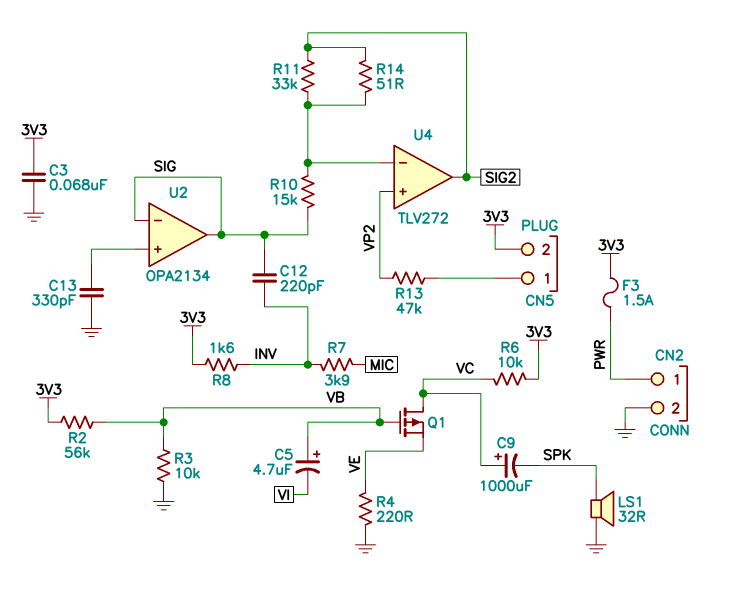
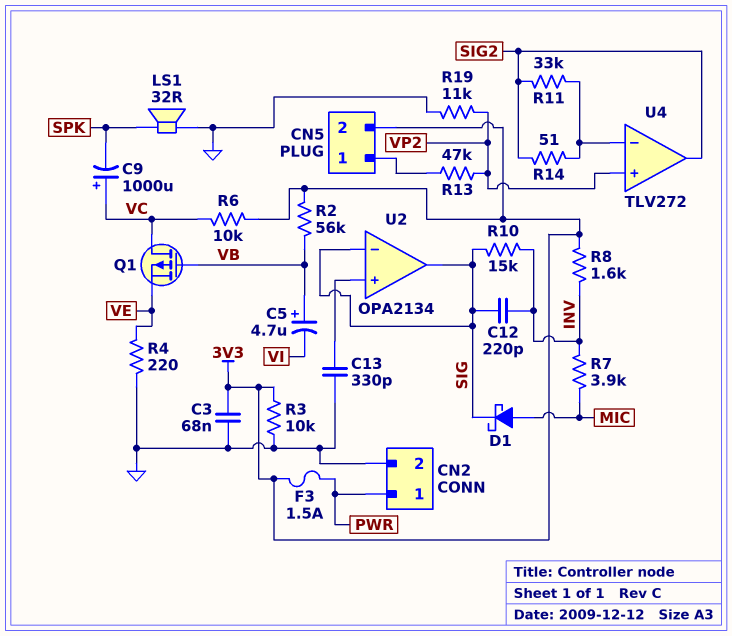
D1: none -> schottky (A MIC, K SIG)
R3: 10k (GND, VB) -> 10k (3V3, GND)
R10: 15k (SIG, U4/in-) -> 15k (INV, SIG)
R19: none -> 11k (GND, VP2)

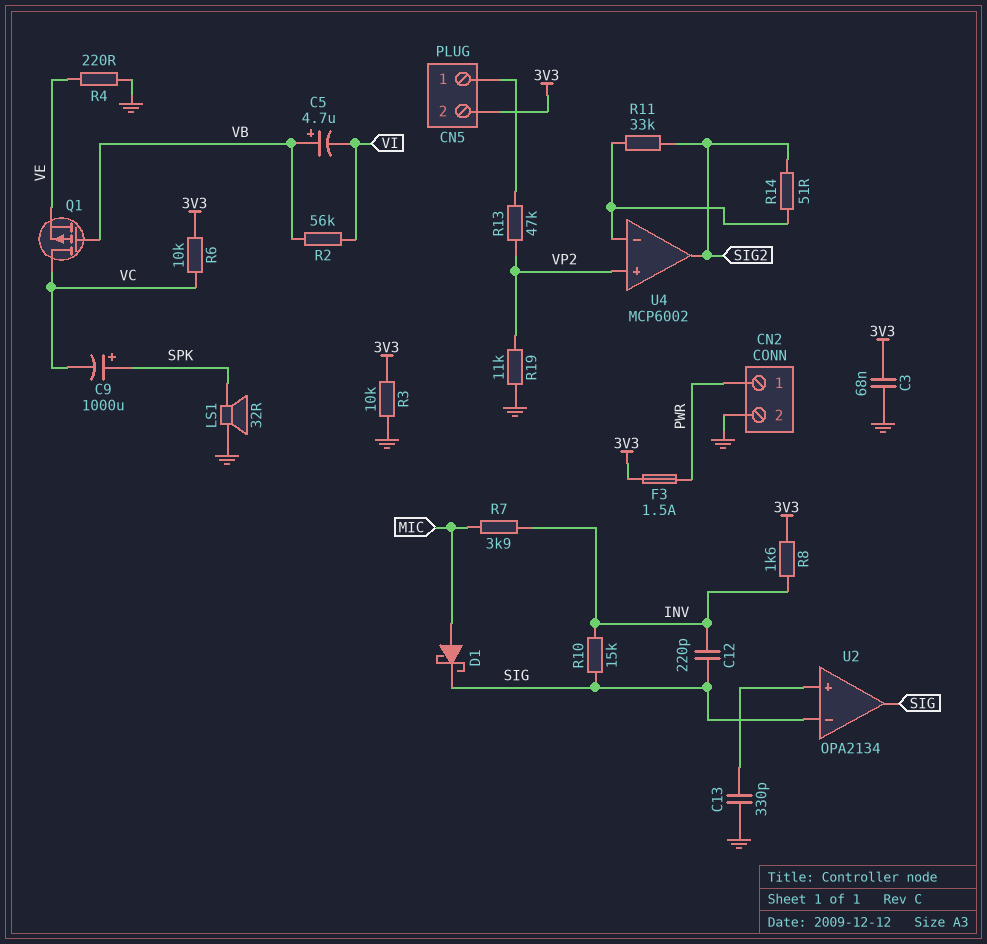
C9: 1000uF (plus VC, minus SPK) -> 1000uF (plus SPK, minus VC)
R2: 56k (3V3, VB) -> 56k (VB, VI)
U4: TLV272 -> MCP6002

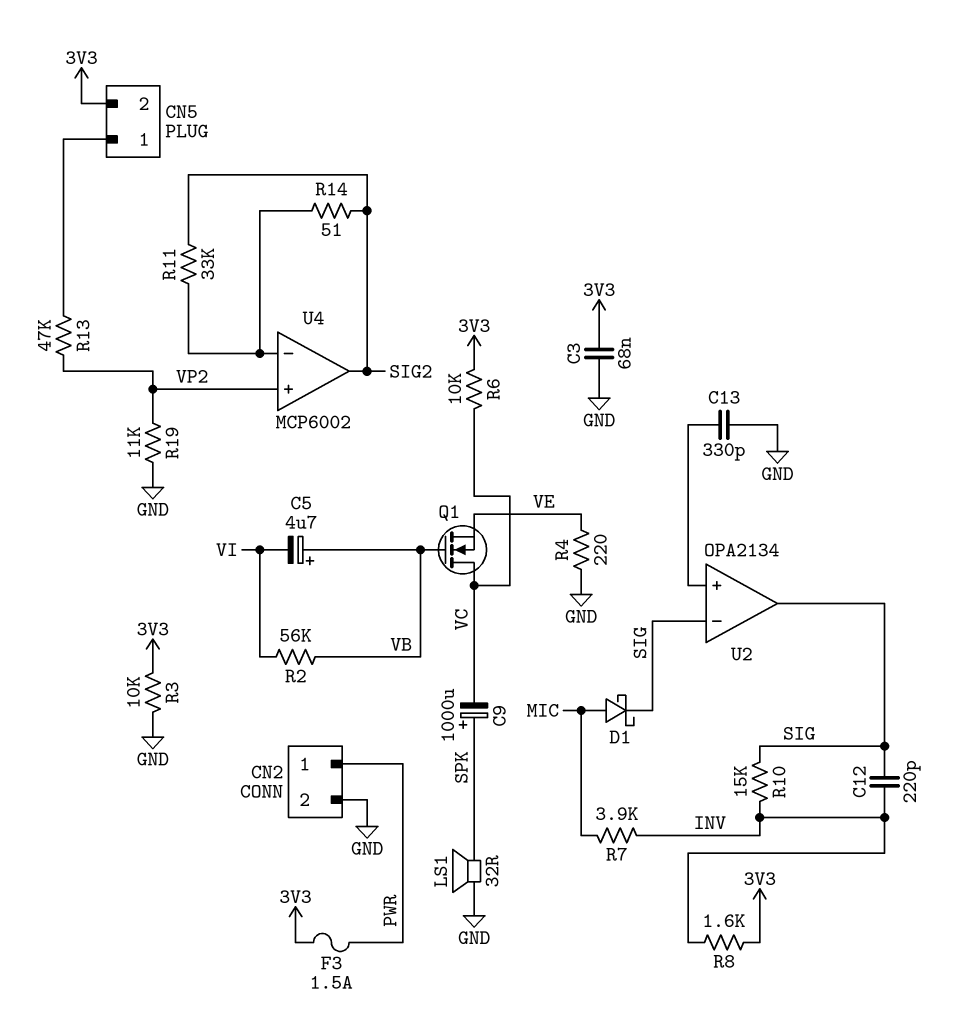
Q1: PMOS (G VB, D VC, S VE) -> NMOS (G VB, D VC, S VE)

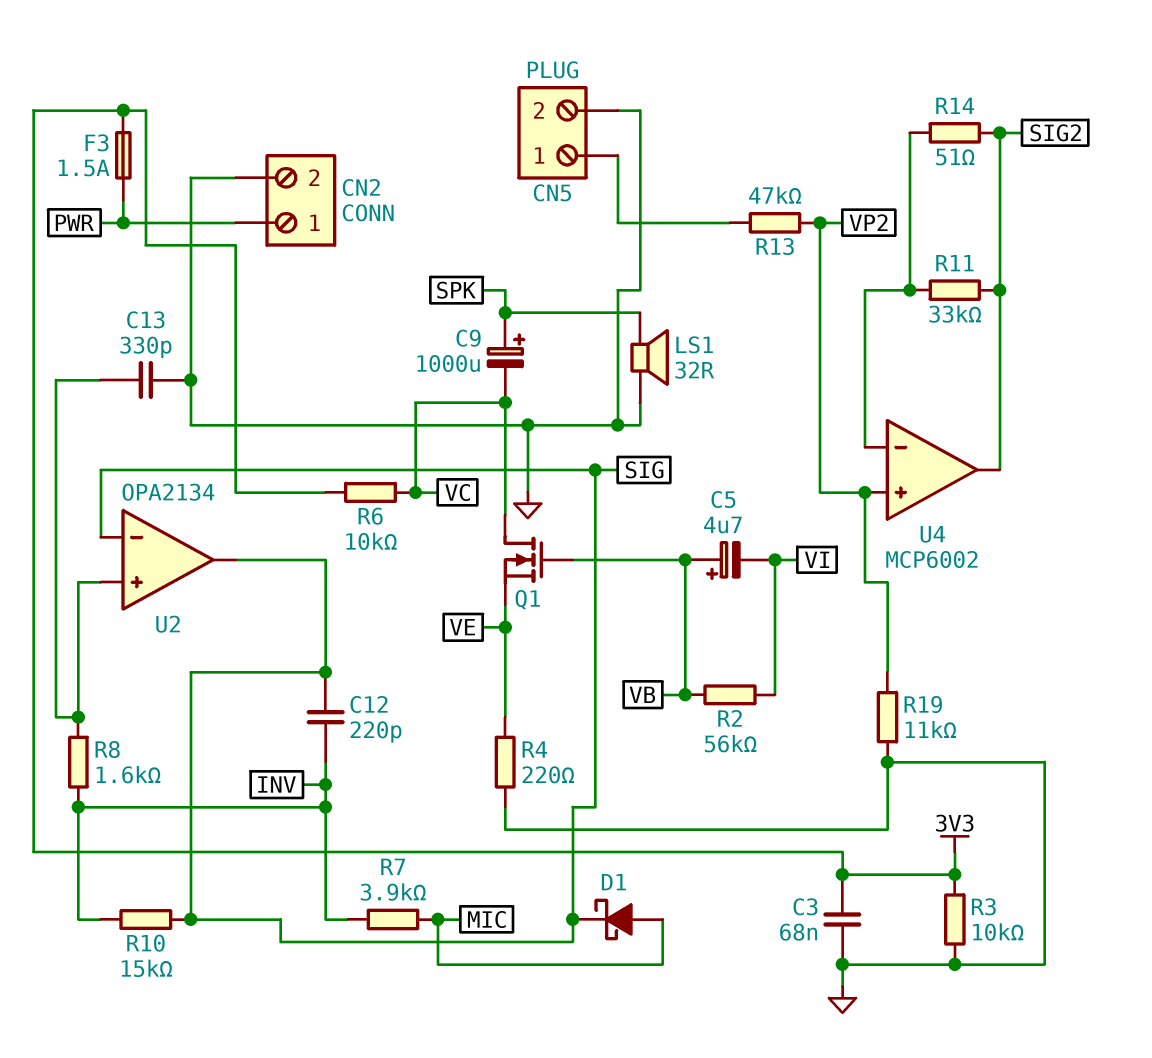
CN5 pin 2: 3V3 -> GND
R8: 1.6k (3V3, INV) -> 1.6k (INV, U2/in+)

